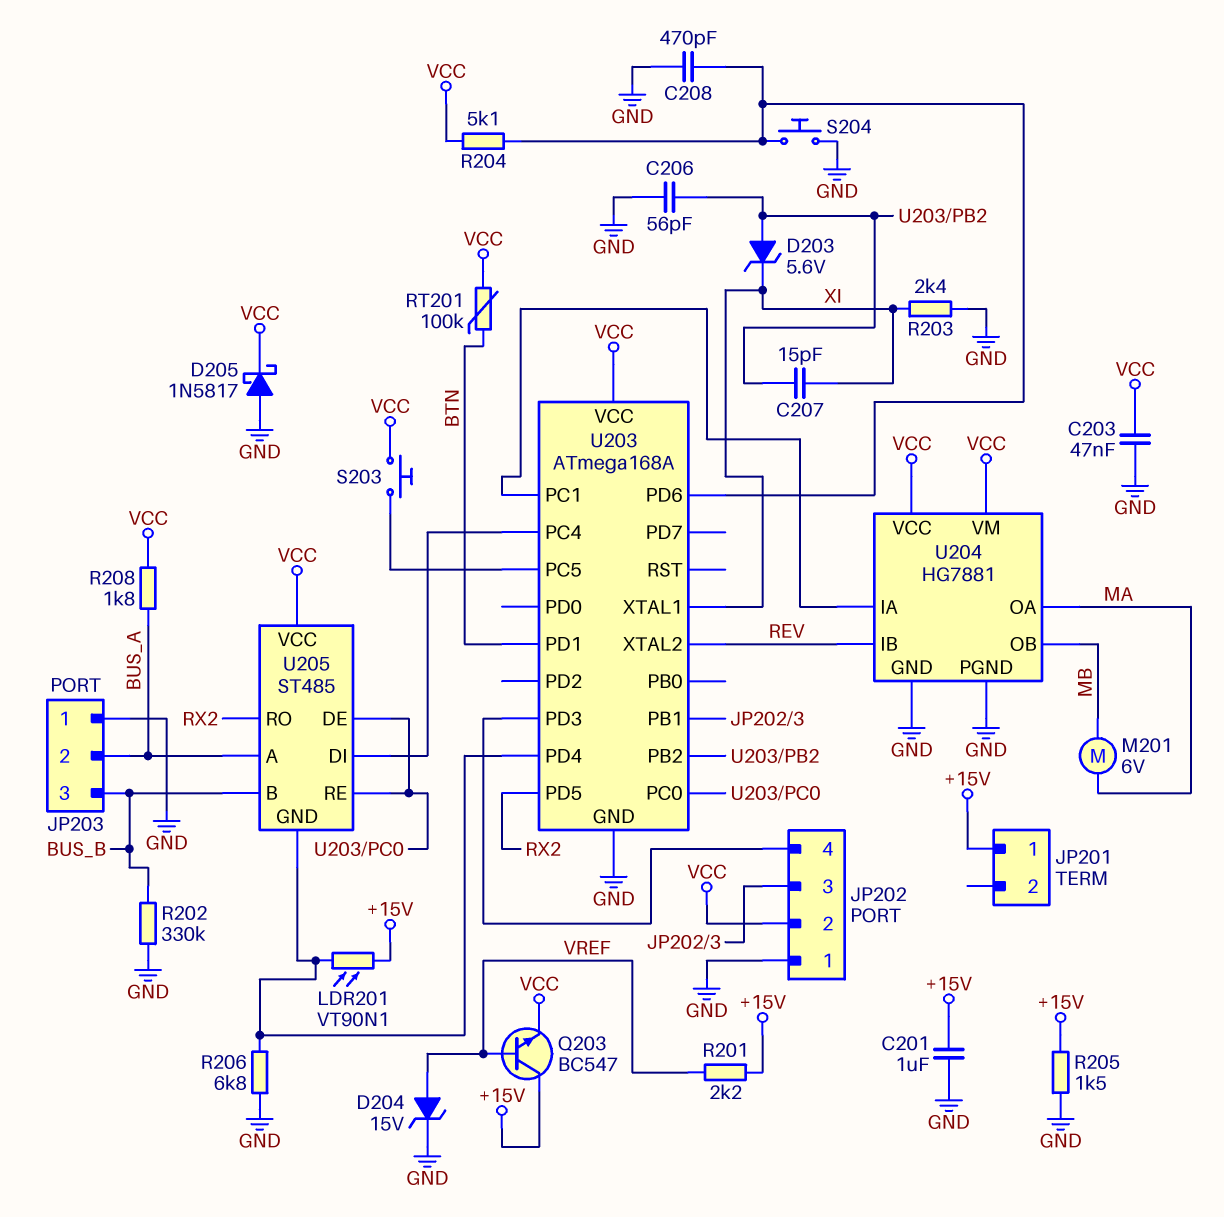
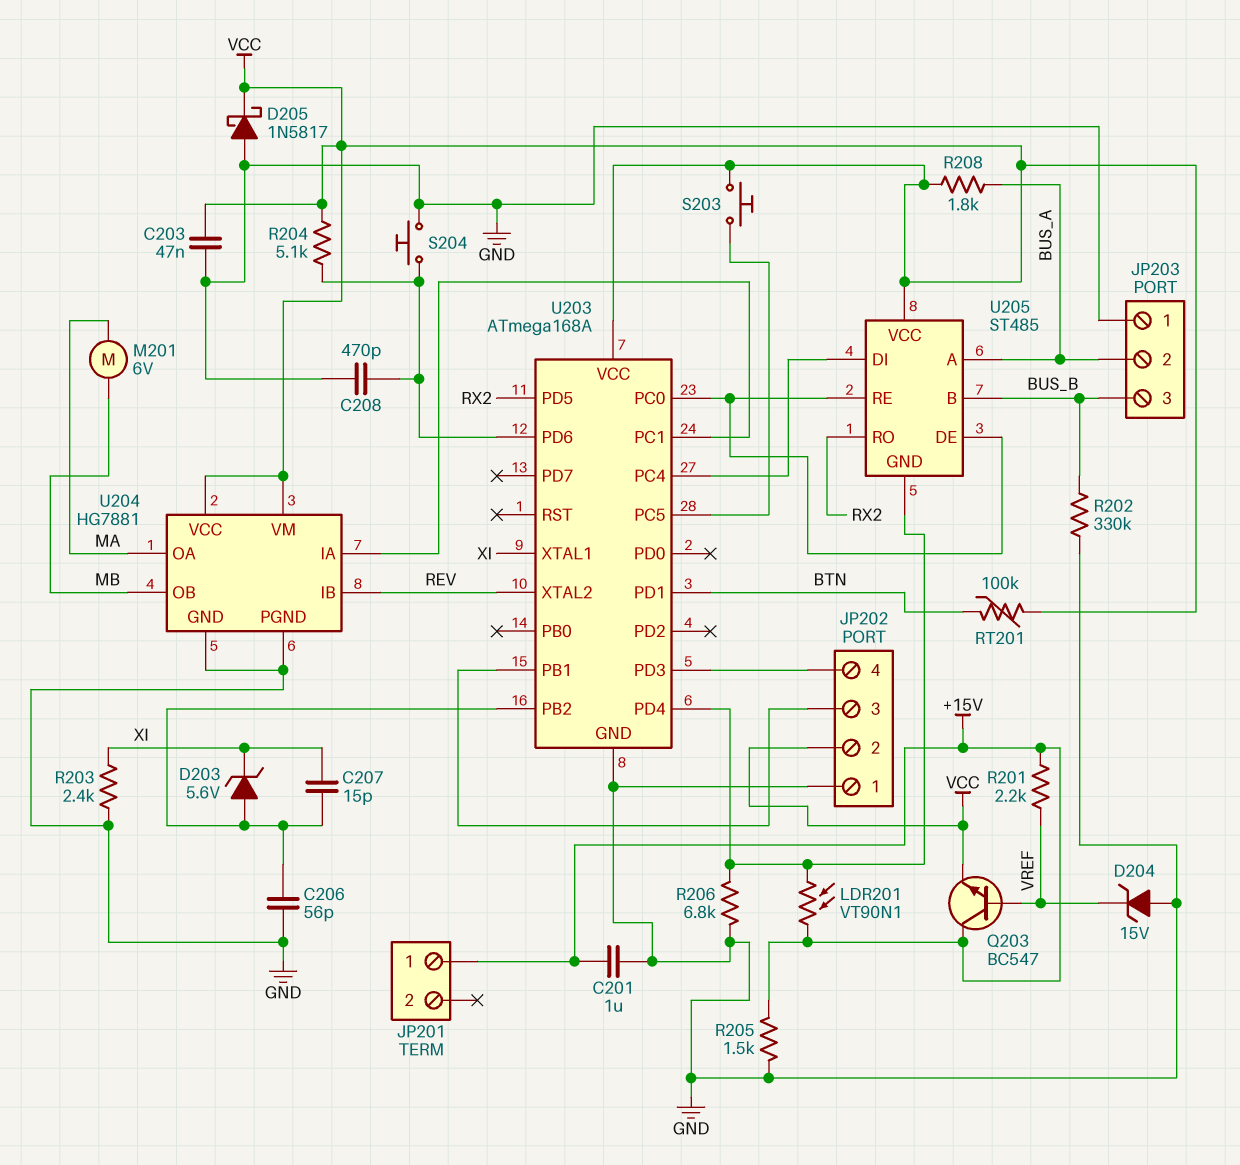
D204: zener 15V (A VREF, K GND) -> zener 15V (A GND, K VREF)

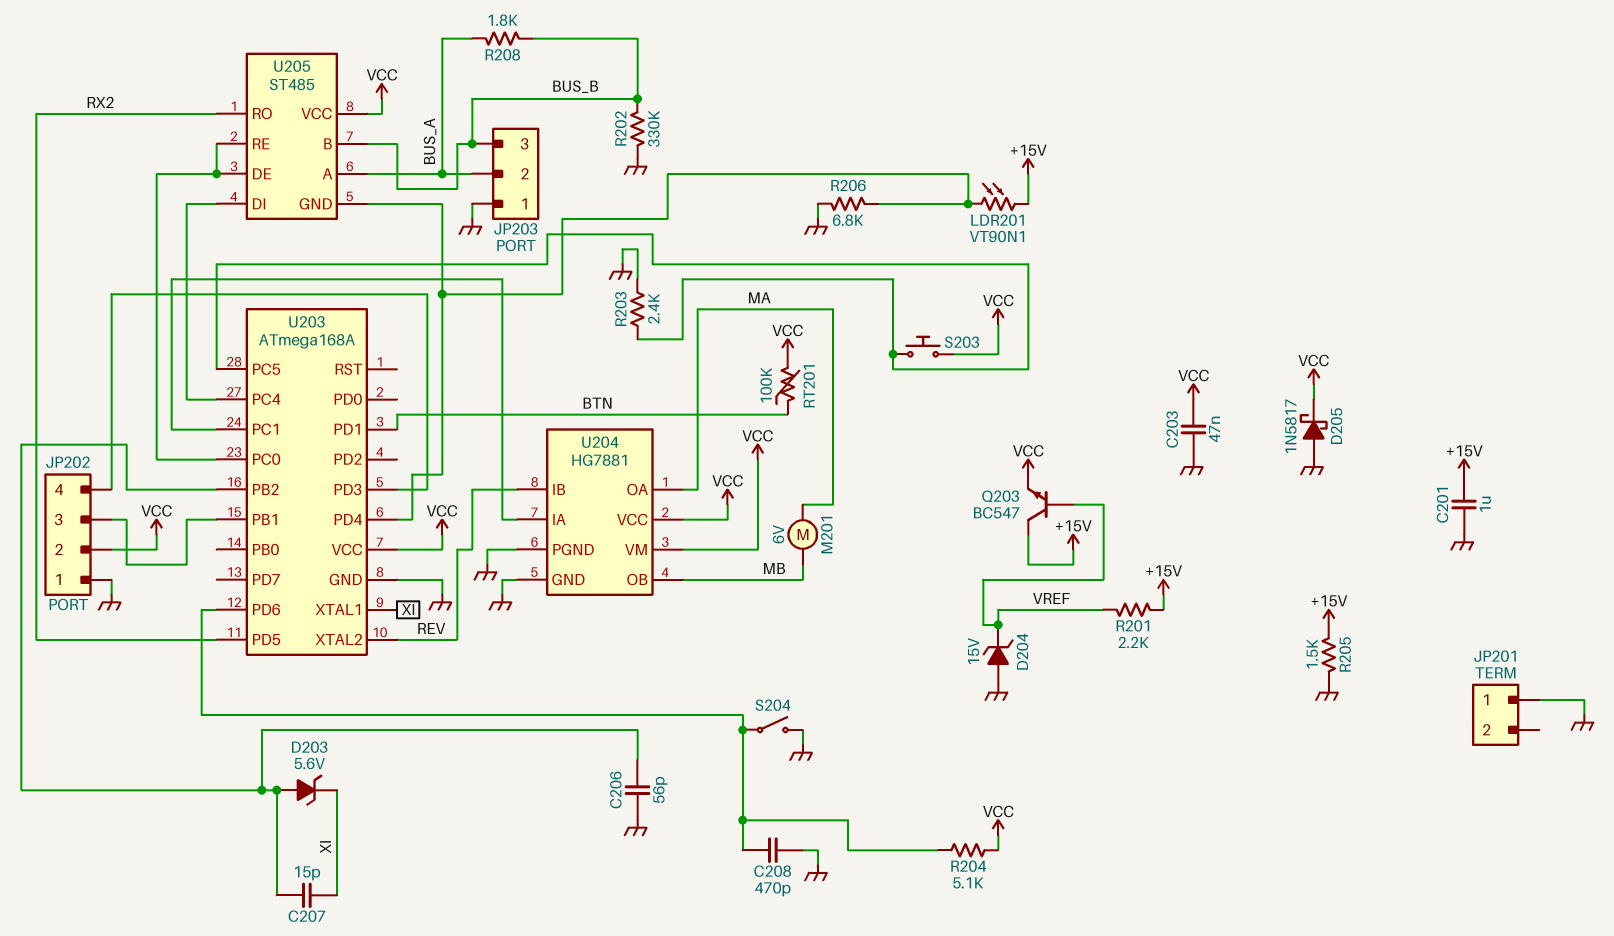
JP201 pin 1: +15V -> GND
R203: 2.4k (GND, XI) -> 2.4k (GND, U203/PC5)
R208: 1.8k (BUS_A, VCC) -> 1.8k (BUS_A, BUS_B)
S204: button (GND, U203/PD6) -> switch (GND, U203/PD6)

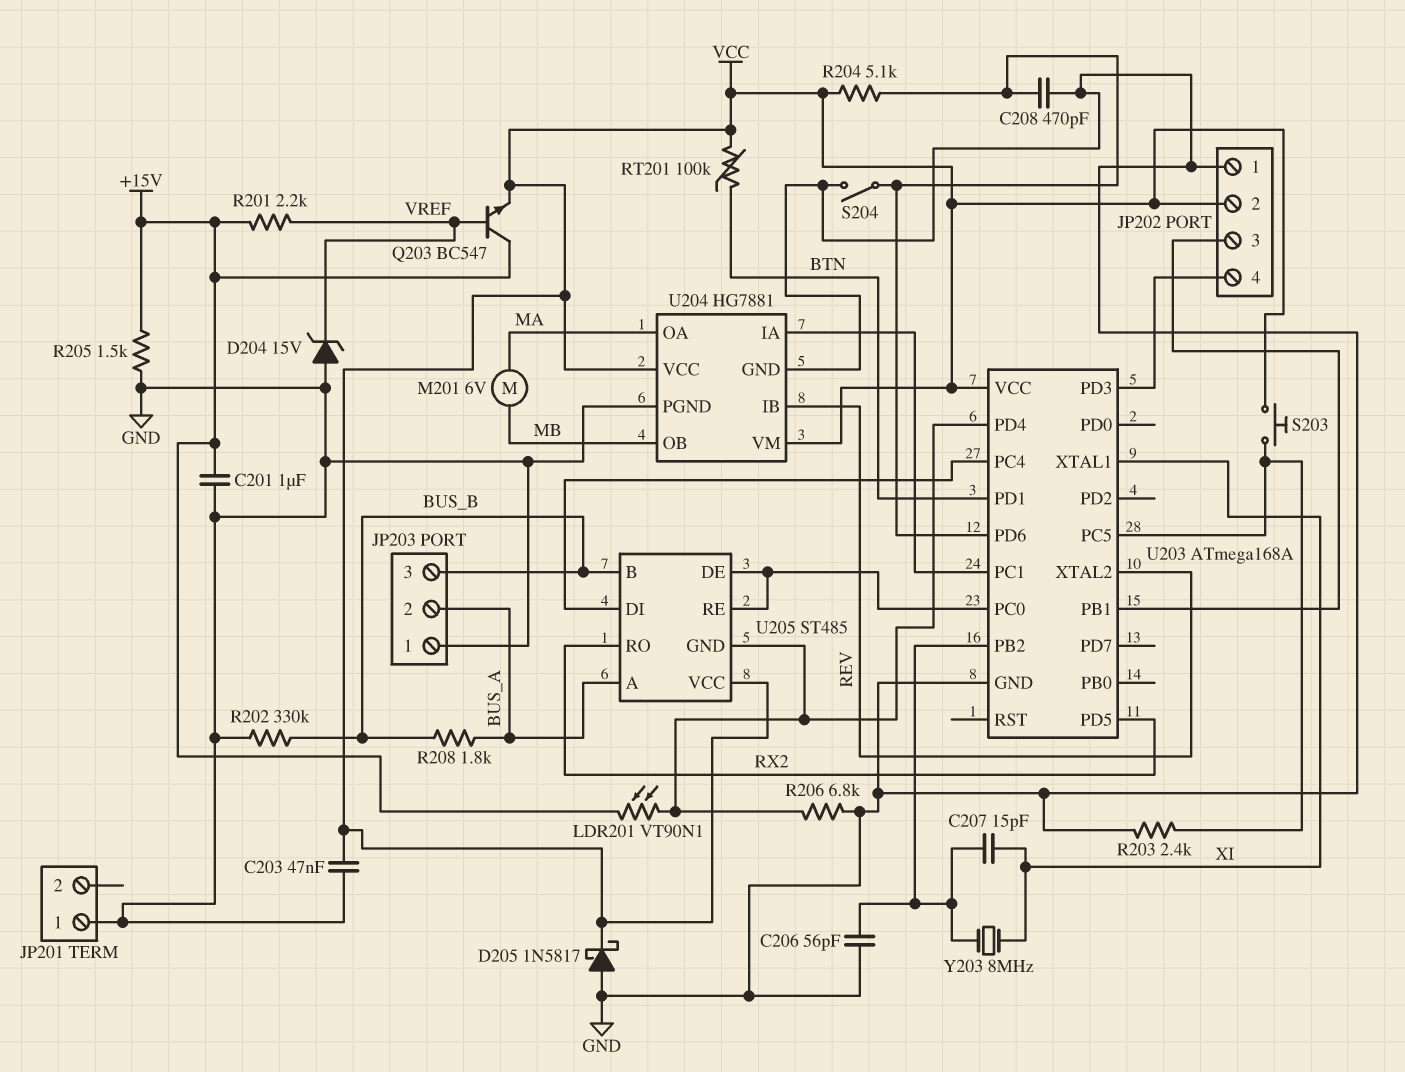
D203: zener 5.6V (A U203/PB2, K XI) -> none
Y203: none -> 8MHz (U203/PB2, XI)

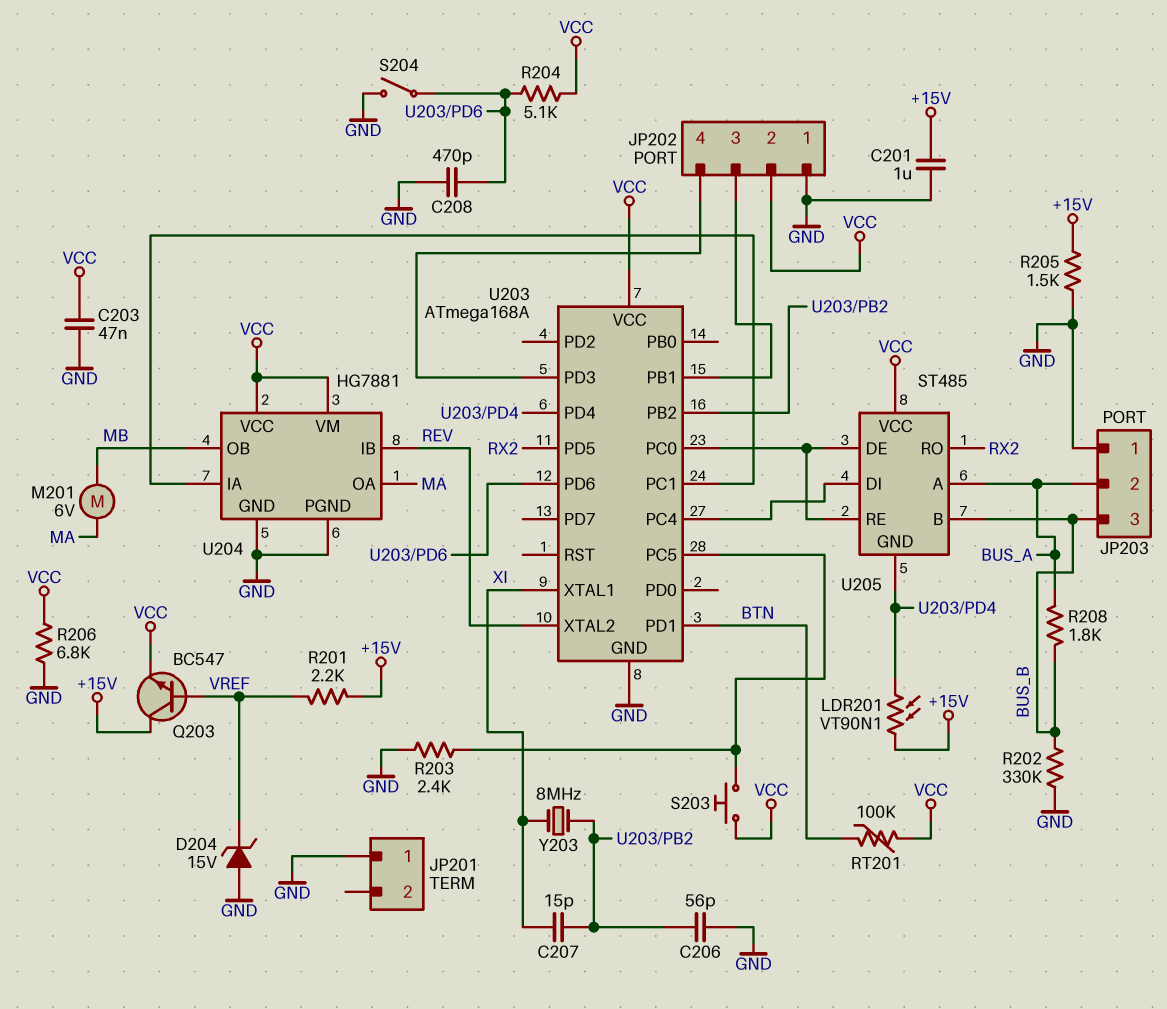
D205: schottky 1N5817 (A GND, K VCC) -> none
R206: 6.8k (GND, U203/PD4) -> 6.8k (GND, VCC)

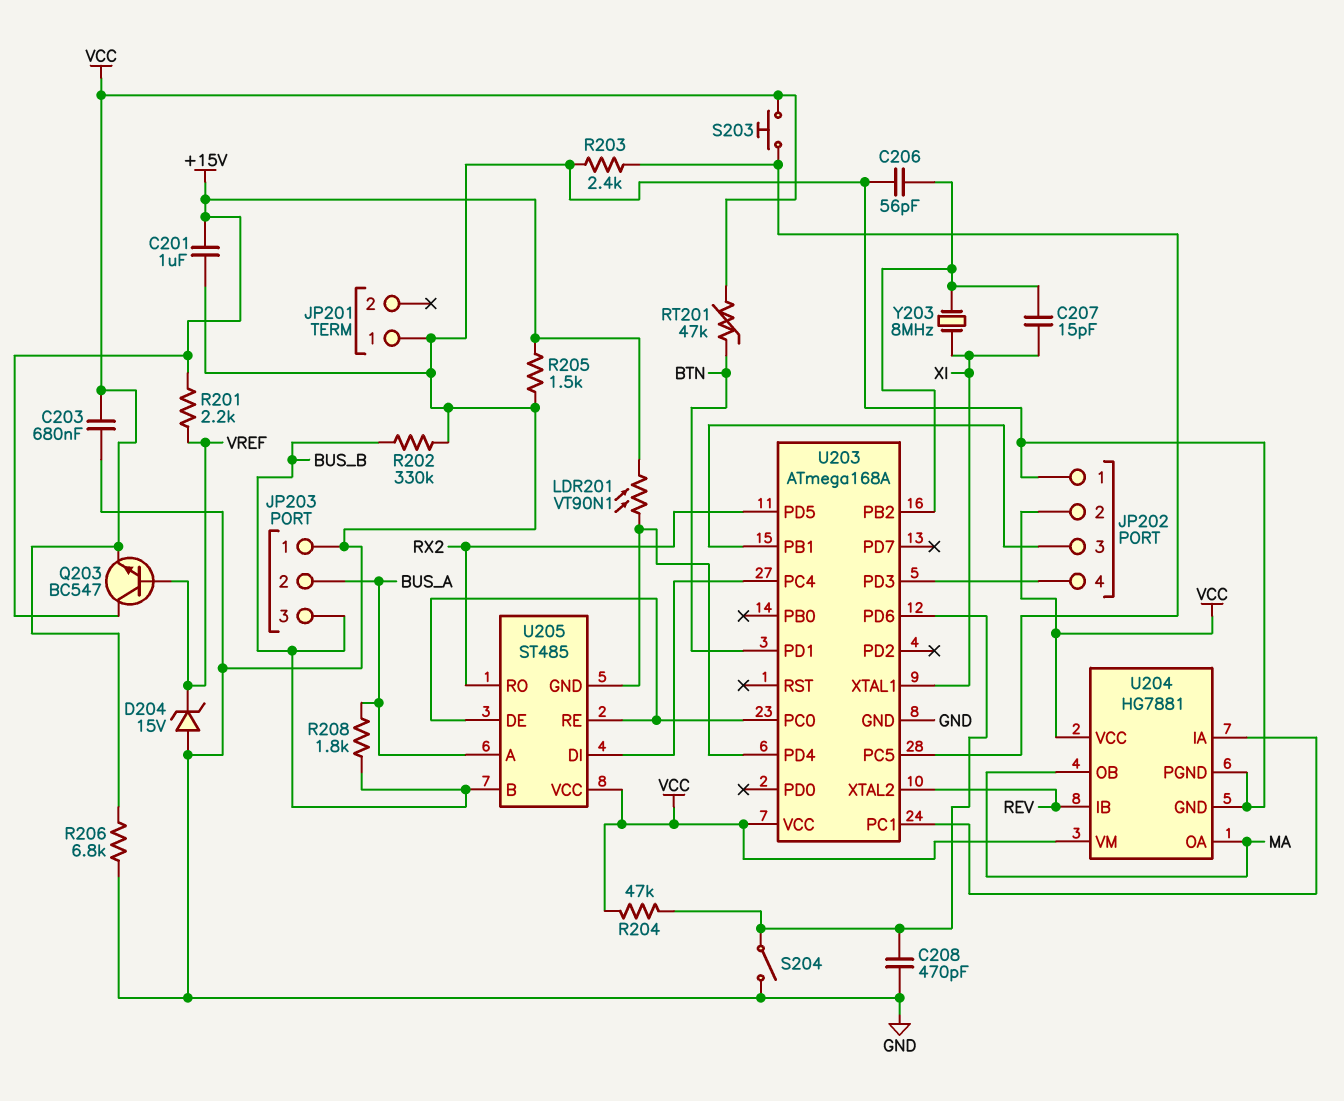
C203: 47nF (GND, VCC) -> 680nF (GND, VCC)
M201: motor 6V (MA, MB) -> none
R204: 5.1k (U203/PD6, VCC) -> 47k (U203/PD6, VCC)
RT201: 100k (BTN, VCC) -> 47k (BTN, VCC)
U204 pin OB: MB -> MA

